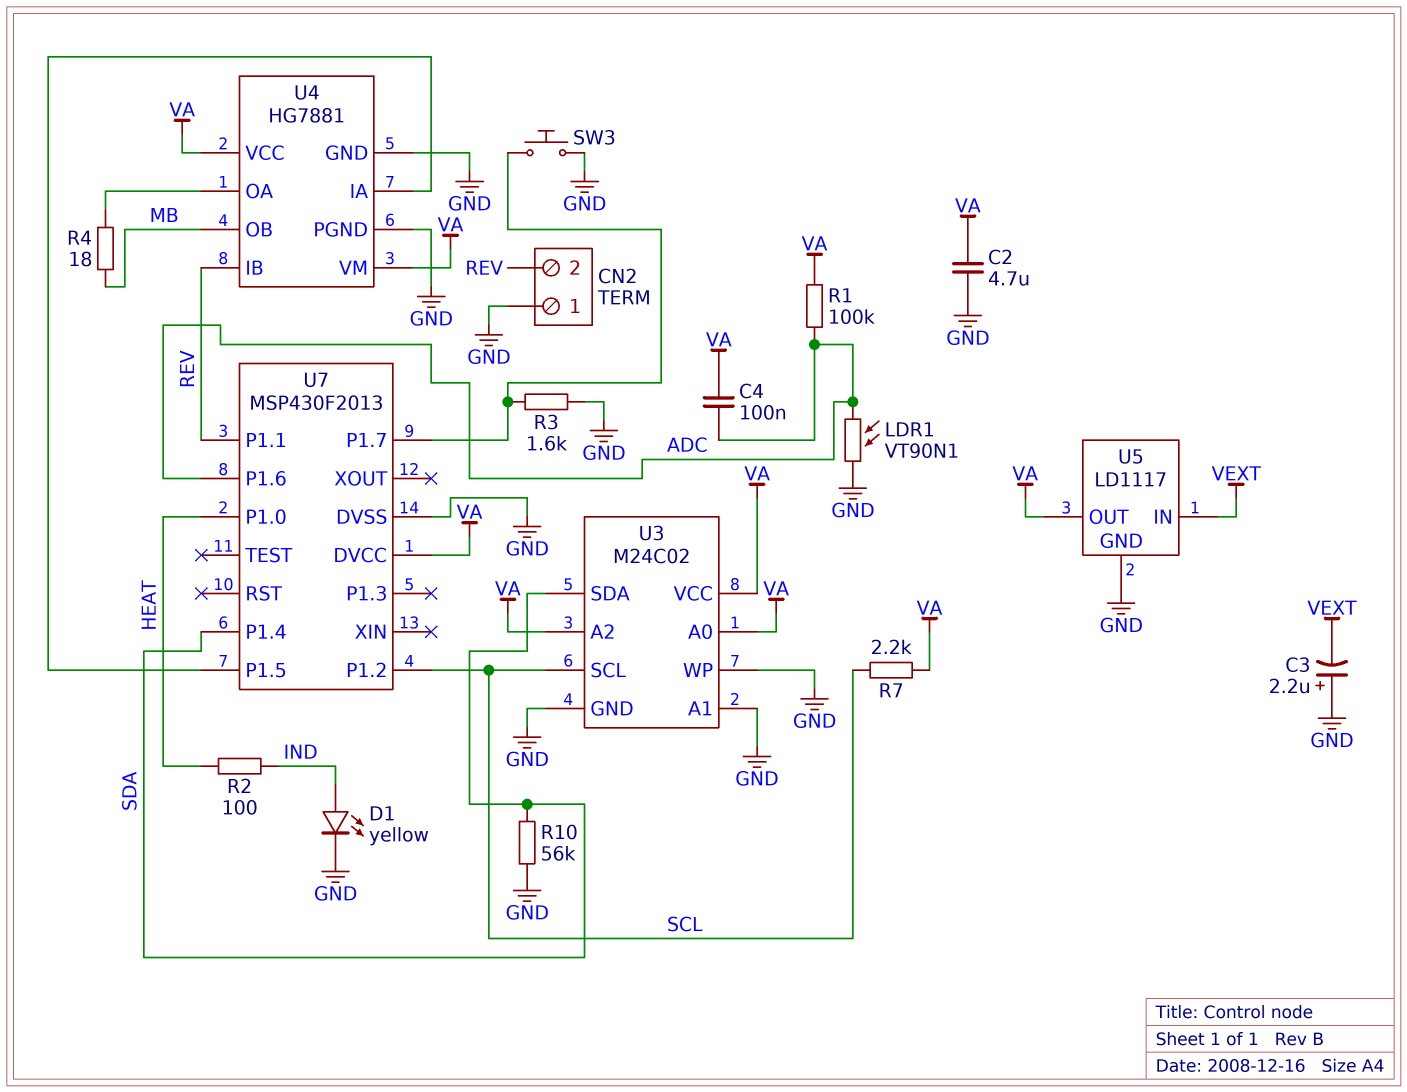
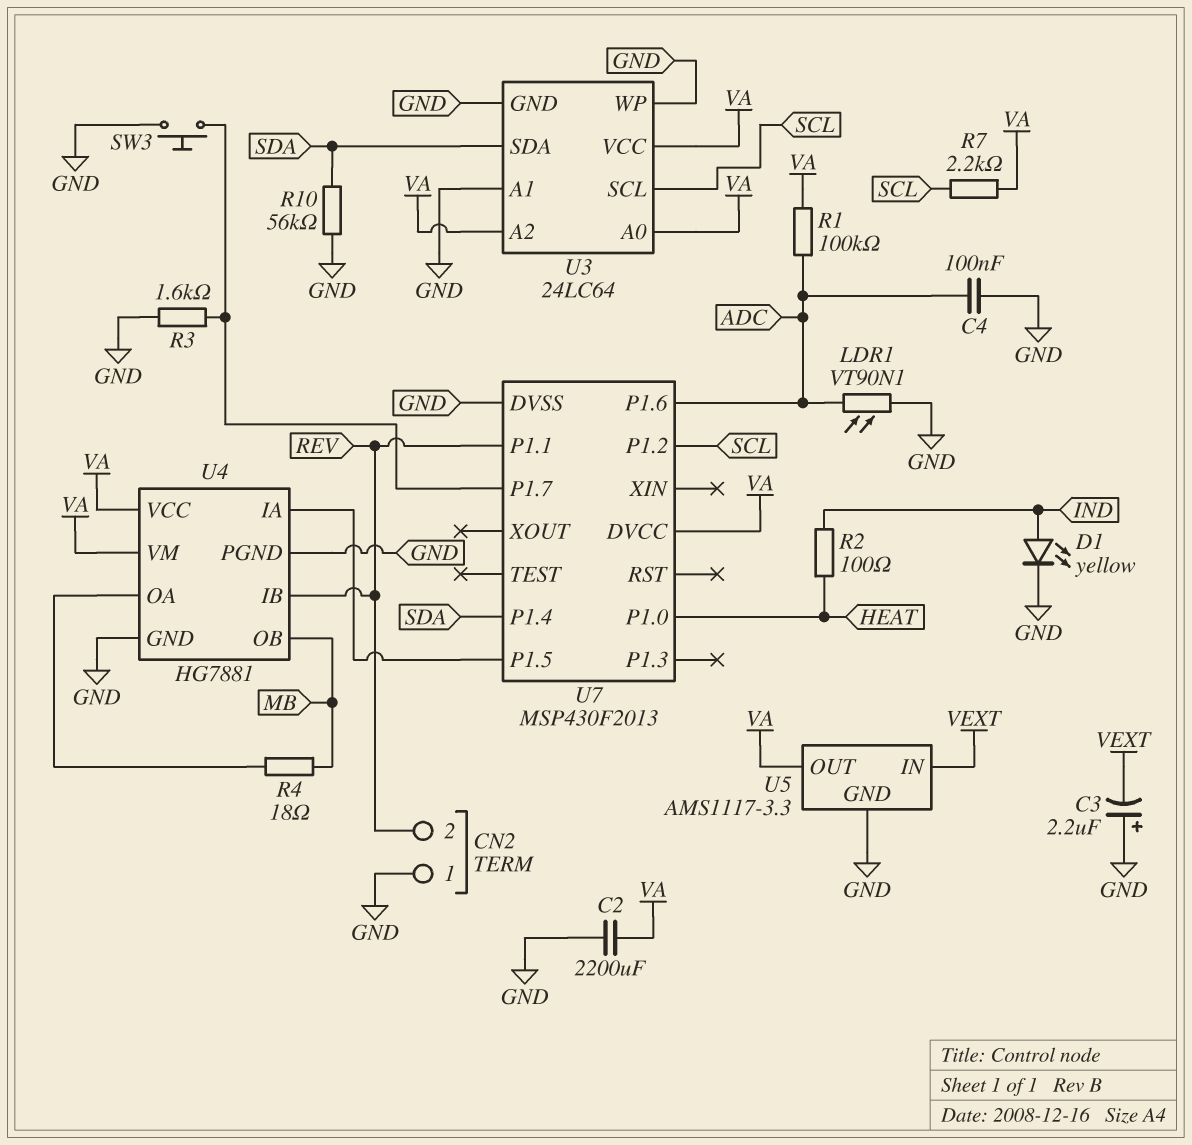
C2: 4.7uF (GND, VA) -> 2200uF (GND, VA)
C4: 100nF (ADC, VA) -> 100nF (ADC, GND)
U3: M24C02 -> 24LC64
U5: LD1117 -> AMS1117-3.3

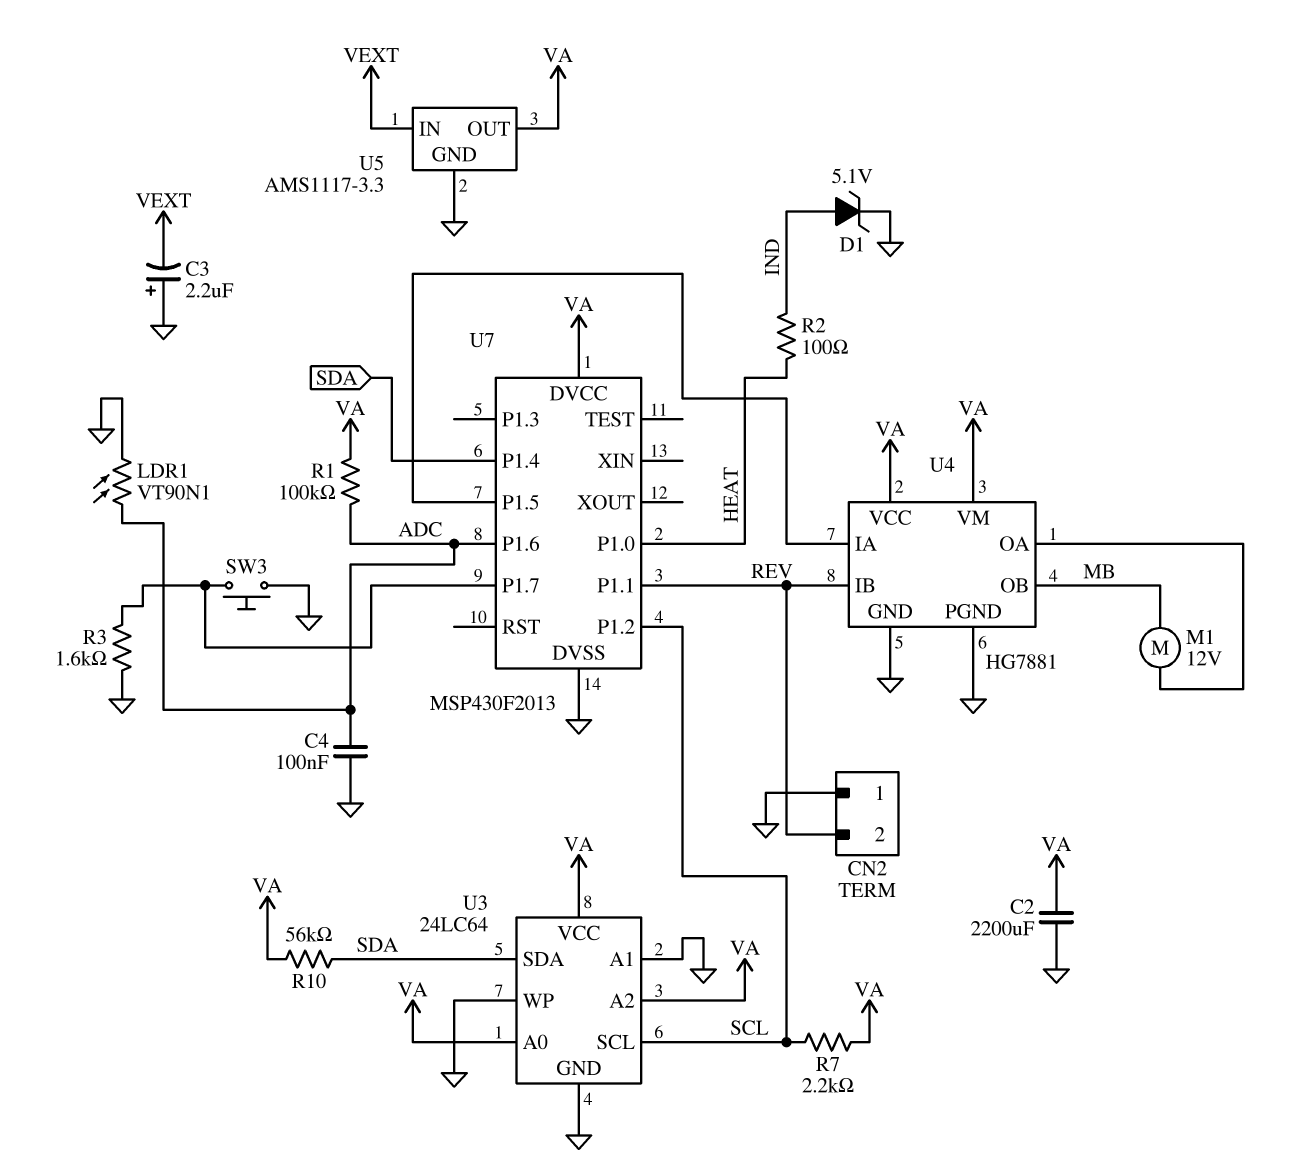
D1: LED yellow (A IND, K GND) -> zener 5.1V (A IND, K GND)
M1: none -> motor 12V (MB, U4/OA)
R4: 18 (MB, U4/OA) -> none
R10: 56k (GND, SDA) -> 56k (SDA, VA)

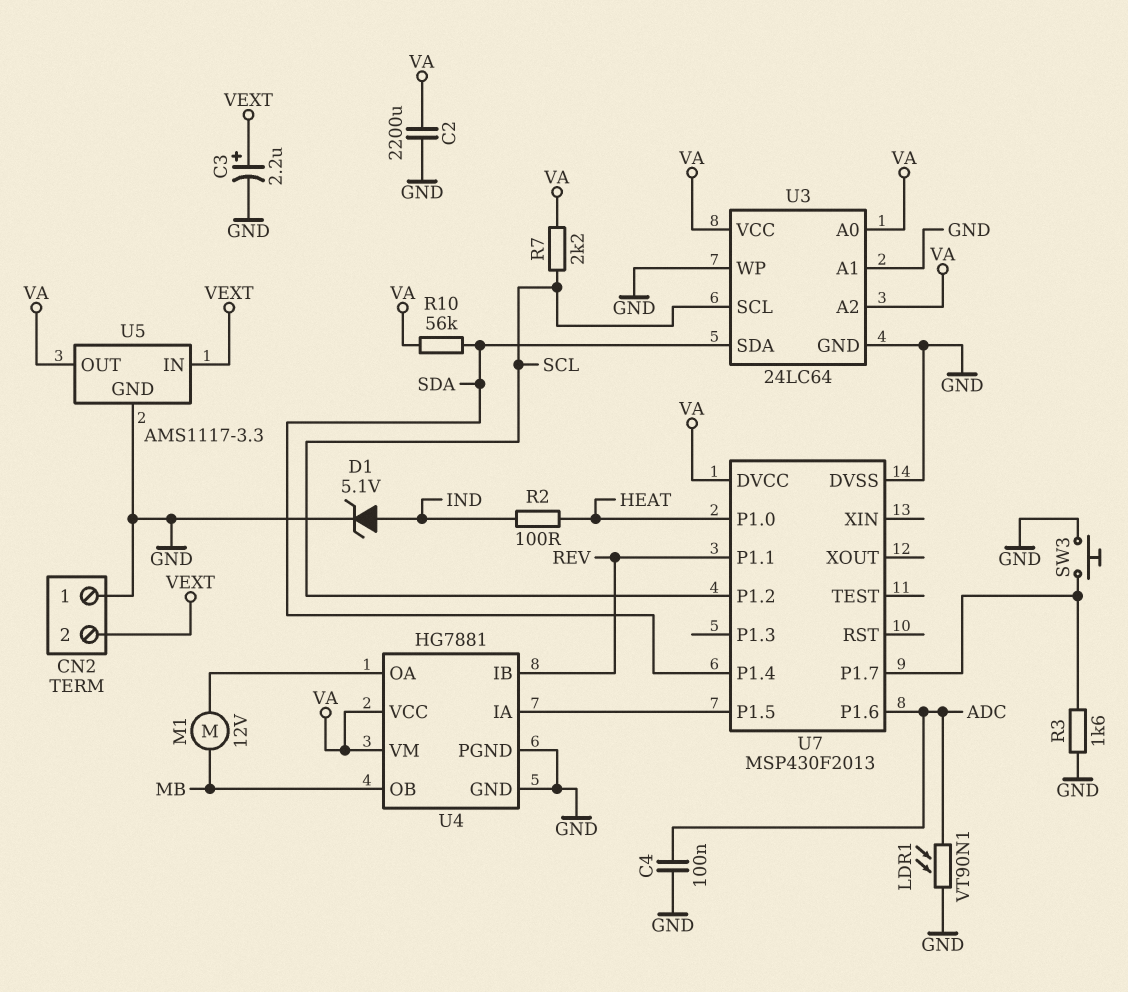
C3: 2.2uF (plus GND, minus VEXT) -> 2.2uF (plus VEXT, minus GND)
CN2 pin 2: REV -> VEXT
R1: 100k (ADC, VA) -> none

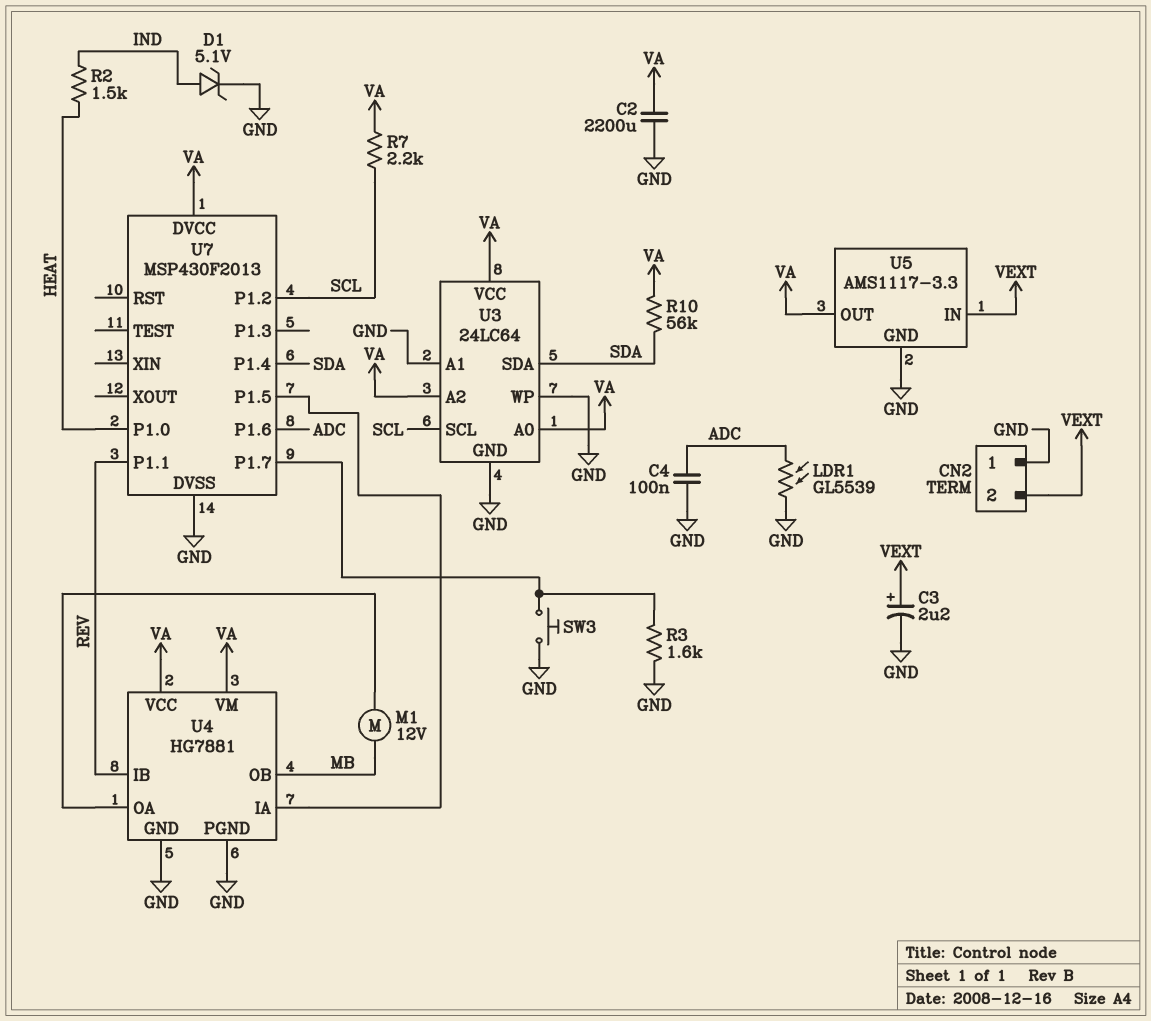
LDR1: VT90N1 (ADC, GND) -> GL5539 (ADC, GND)
R2: 100 (HEAT, IND) -> 1.5k (HEAT, IND)

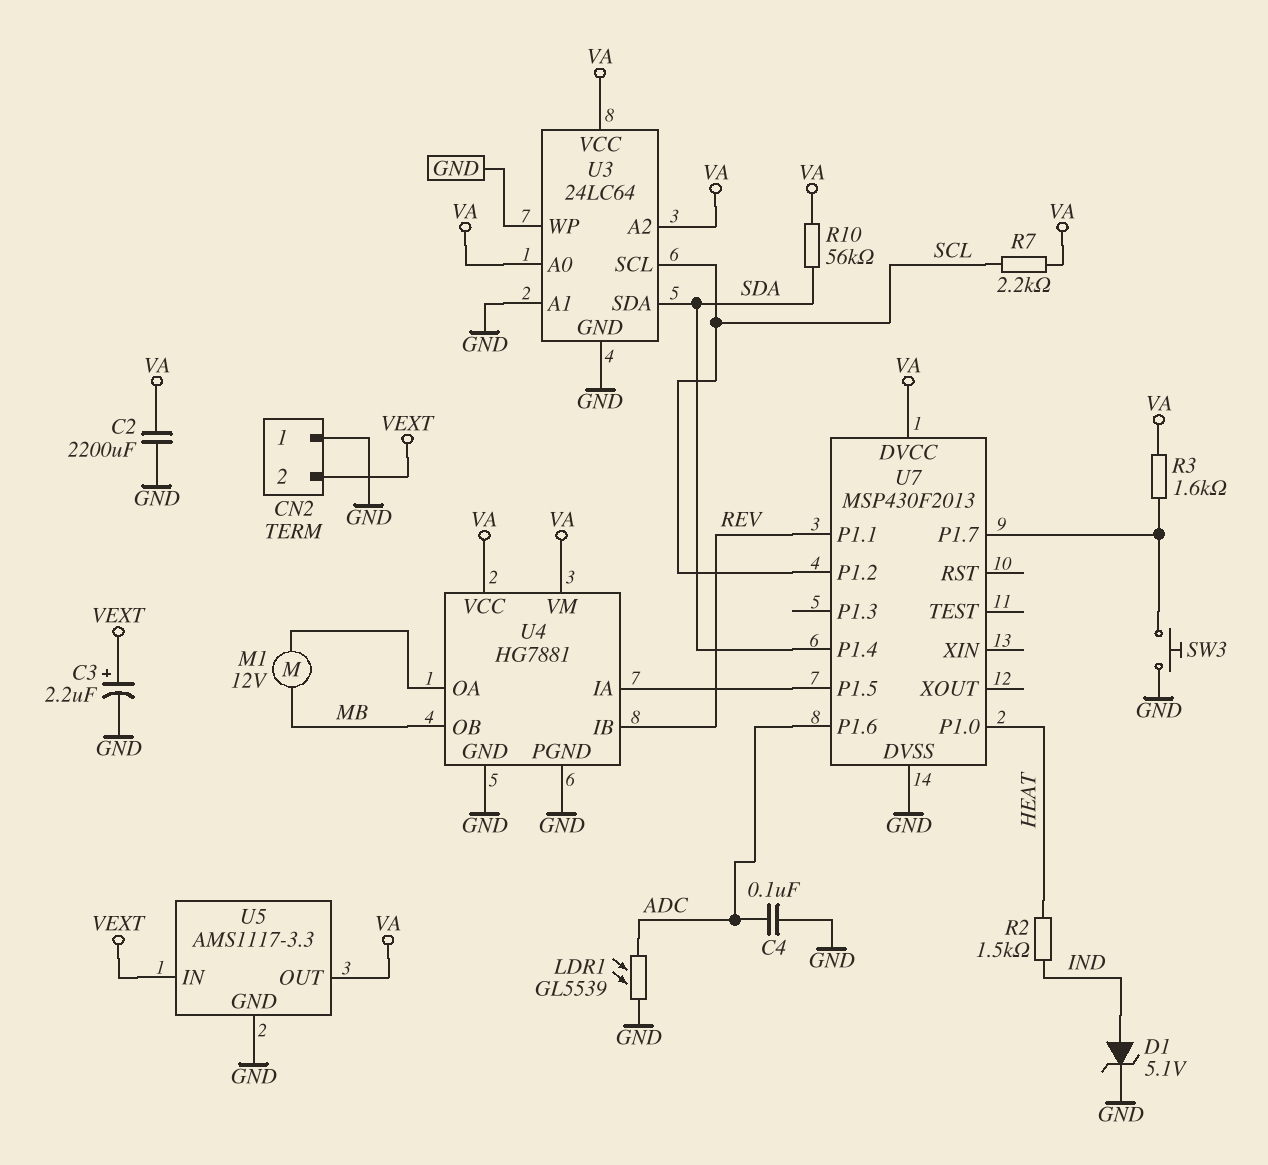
R3: 1.6k (GND, U7/P1.7) -> 1.6k (U7/P1.7, VA)

